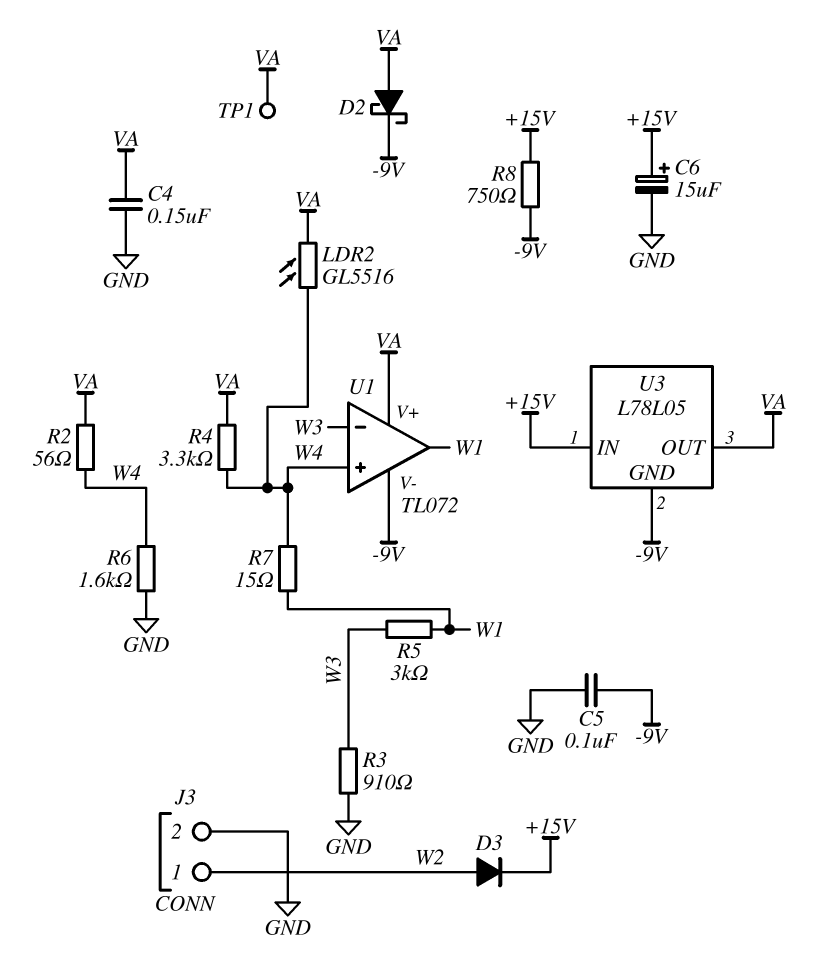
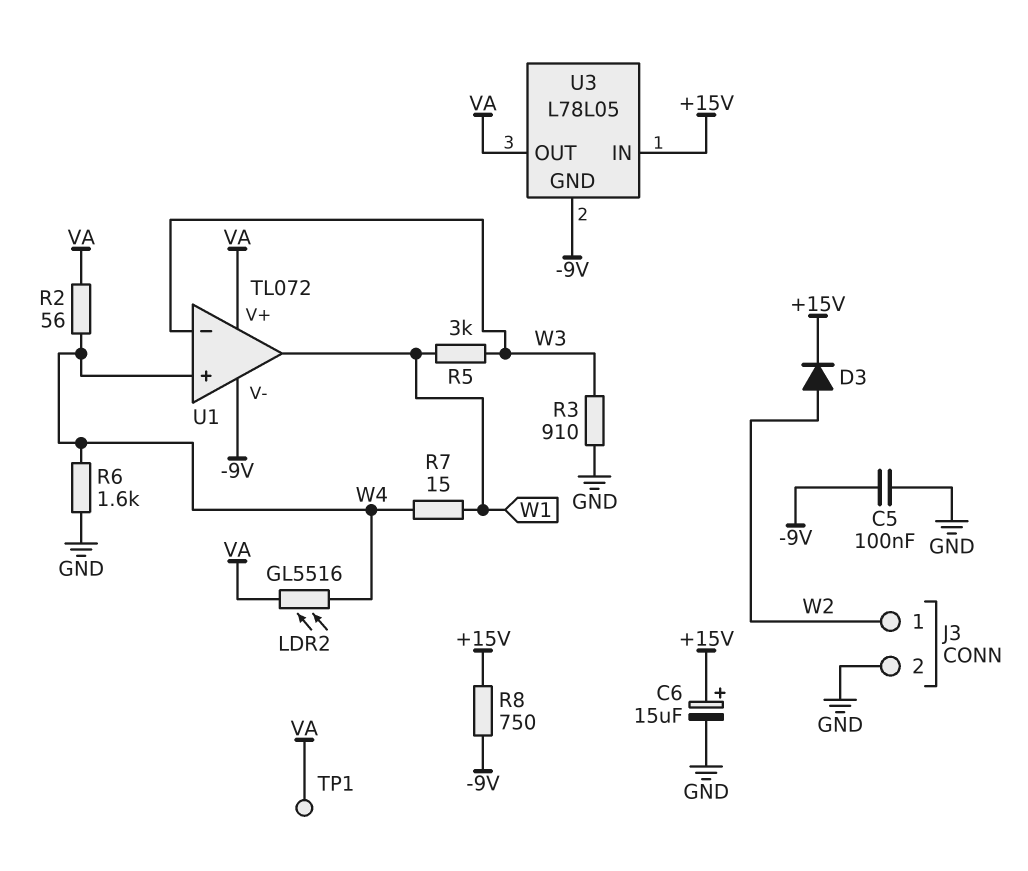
C4: 150nF (GND, VA) -> none
D2: schottky (A VA, K -9V) -> none
R4: 3.3k (VA, W4) -> none

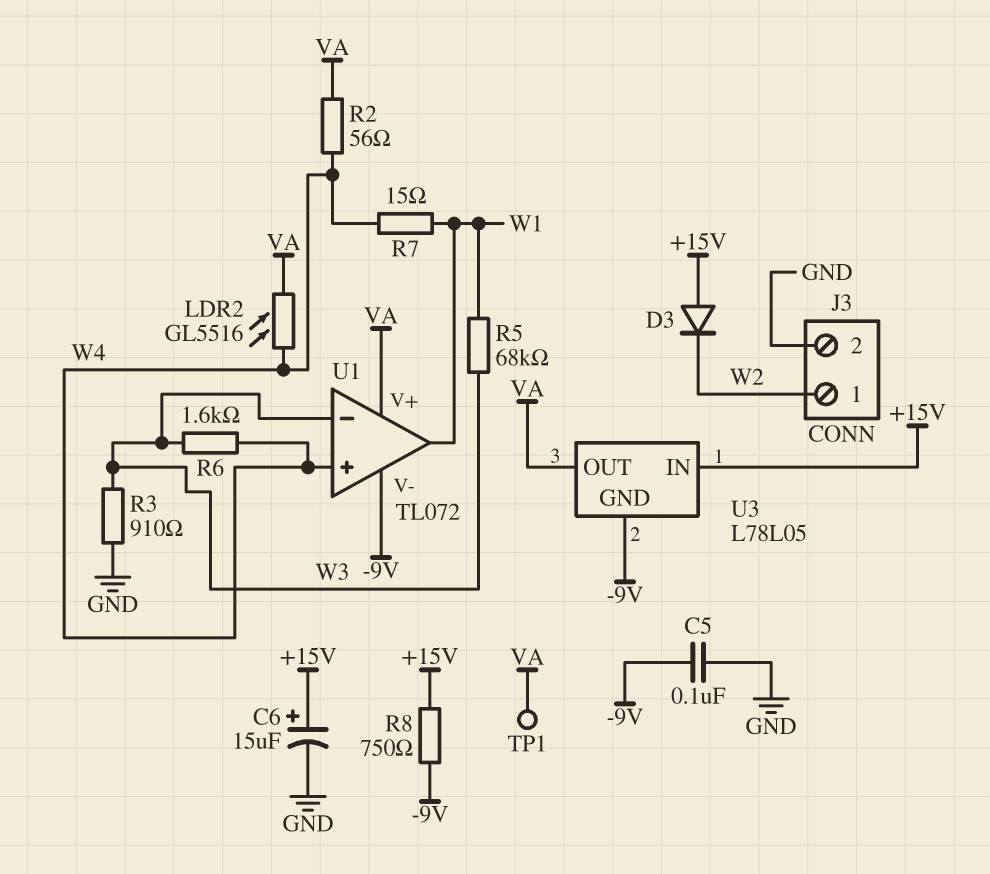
D3: diode (A W2, K +15V) -> diode (A +15V, K W2)
R5: 3k (W1, W3) -> 68k (W1, W3)
R6: 1.6k (GND, W4) -> 1.6k (W3, W4)

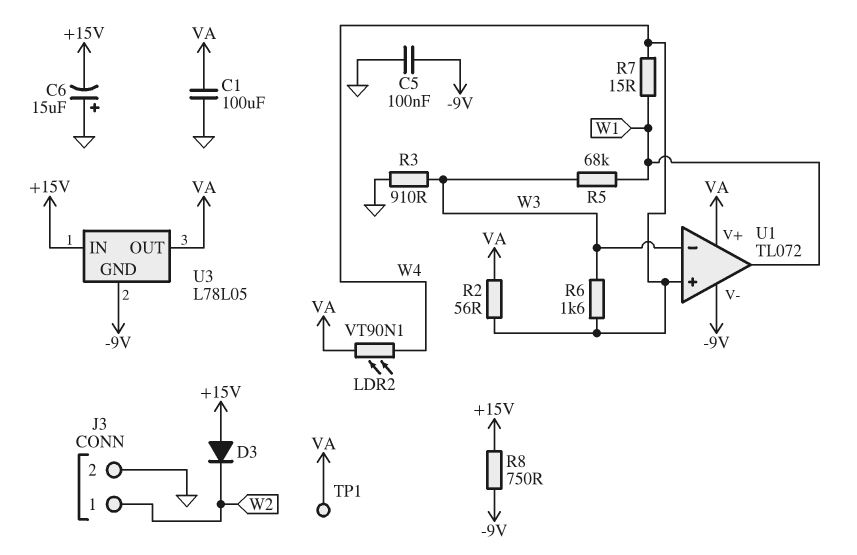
C1: none -> 100uF (GND, VA)
C6: 15uF (plus +15V, minus GND) -> 15uF (plus GND, minus +15V)
LDR2: GL5516 (VA, W4) -> VT90N1 (VA, W4)

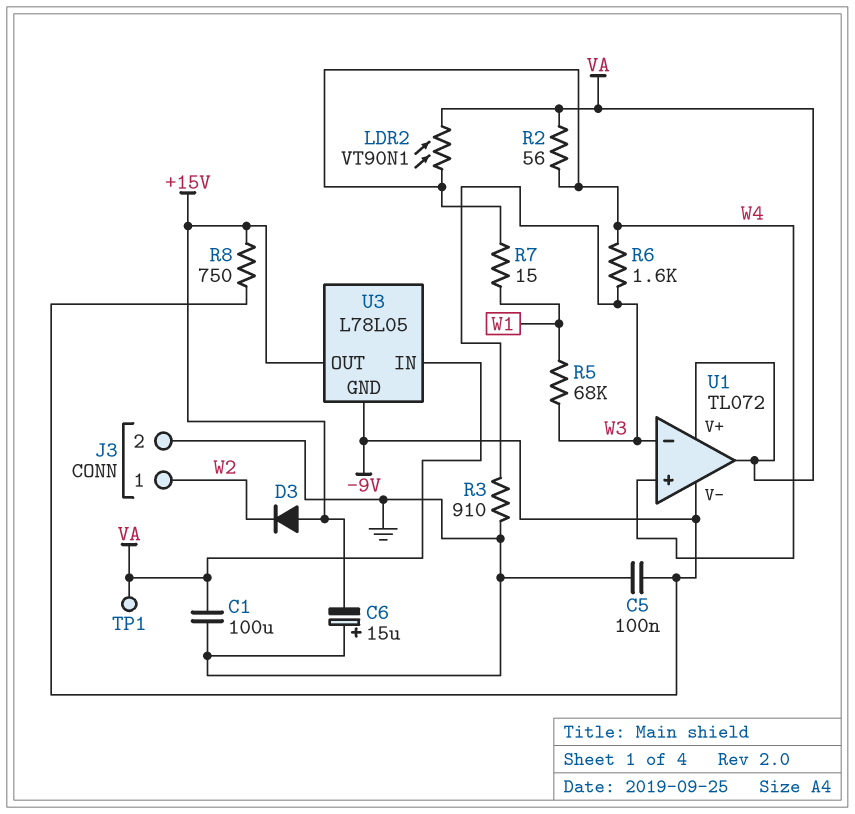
U1 pin out: W1 -> VA
U3 pin IN: +15V -> VA
U3 pin OUT: VA -> +15V

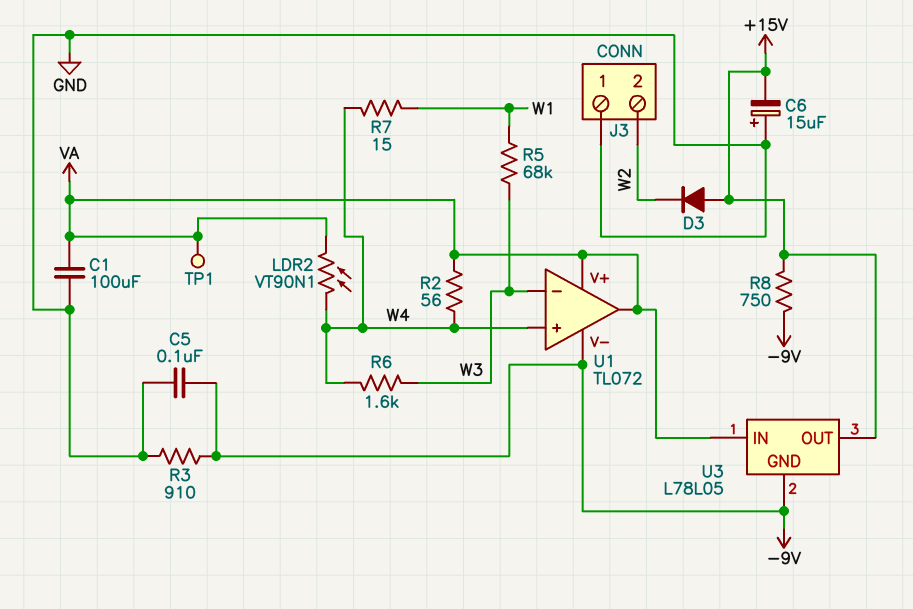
J3 pin 1: W2 -> GND
J3 pin 2: GND -> W2
R3: 910 (GND, W3) -> 910 (-9V, GND)

